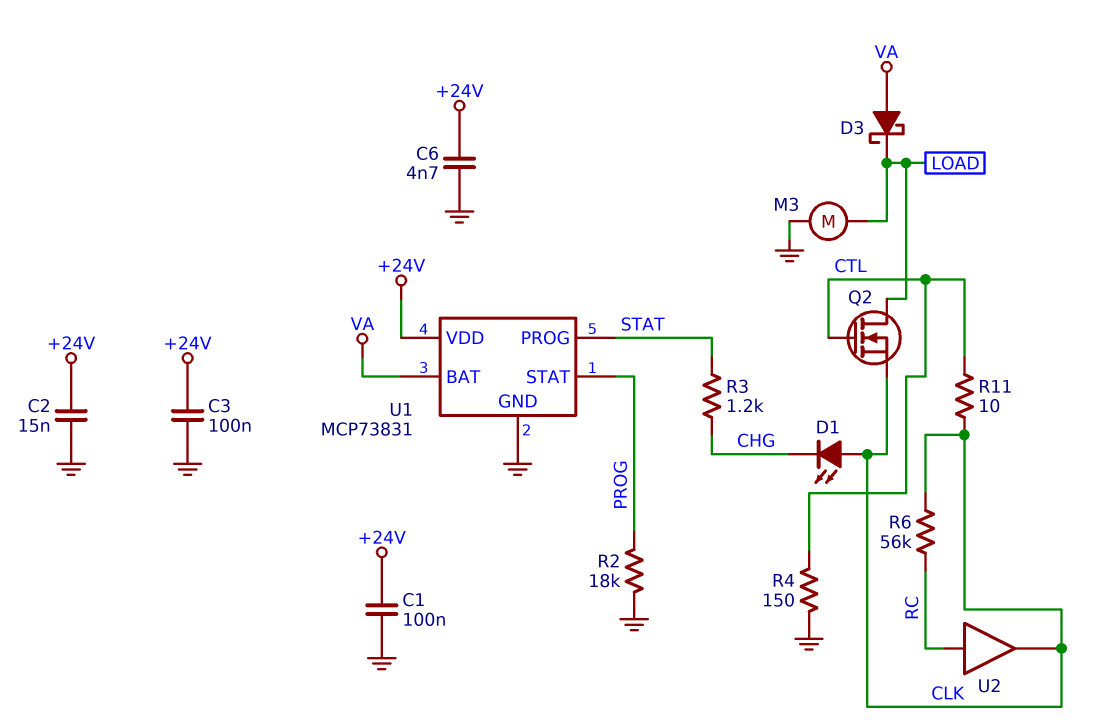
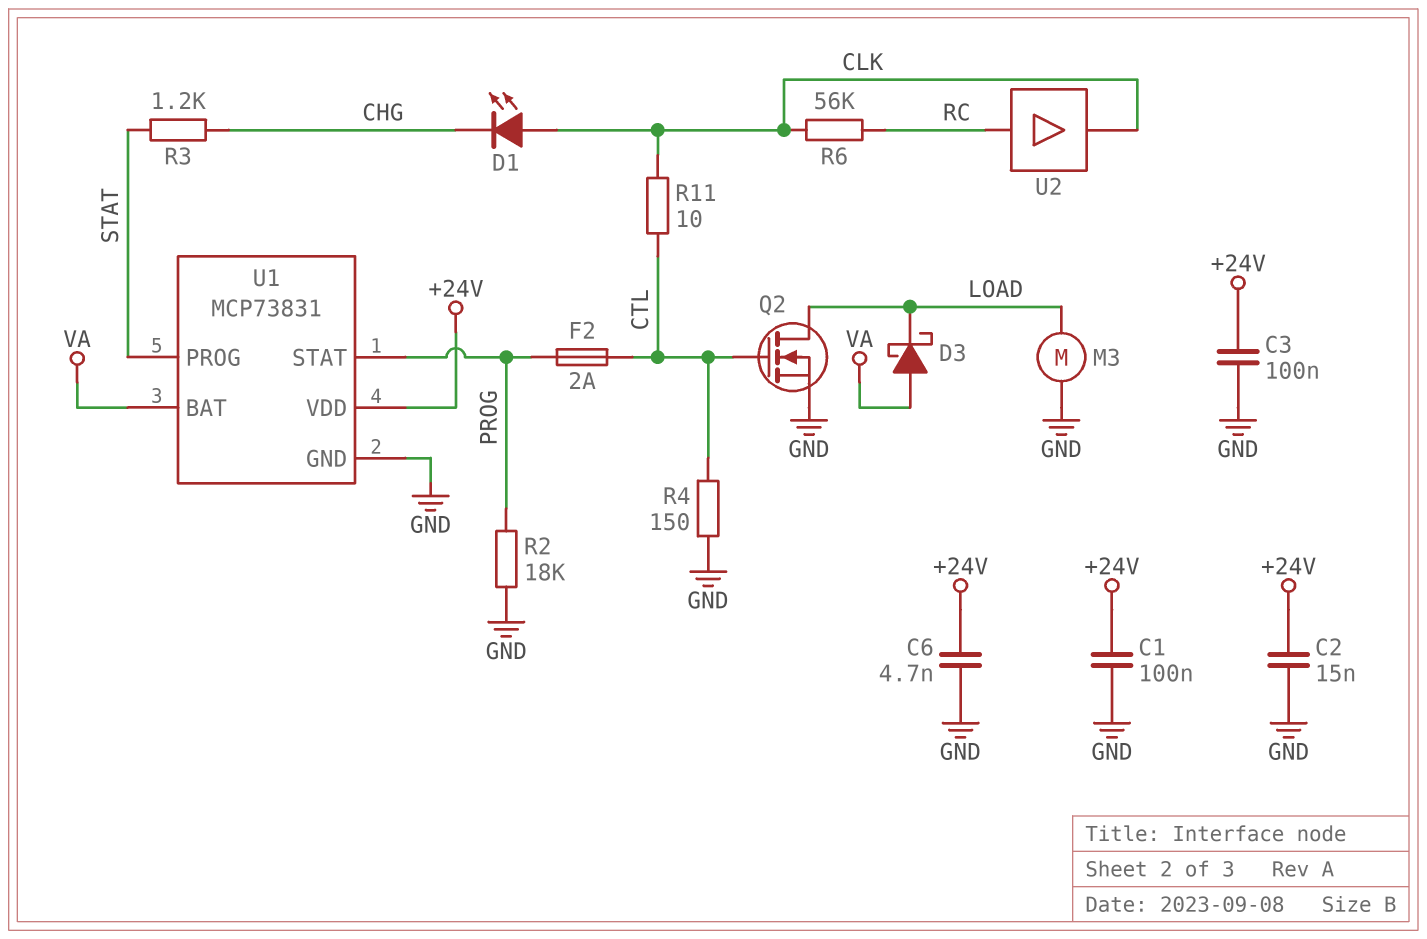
F2: none -> 2A (CTL, PROG)
Q2: NMOS (G CTL, D LOAD, S CLK) -> NMOS (G CTL, D LOAD, S GND)

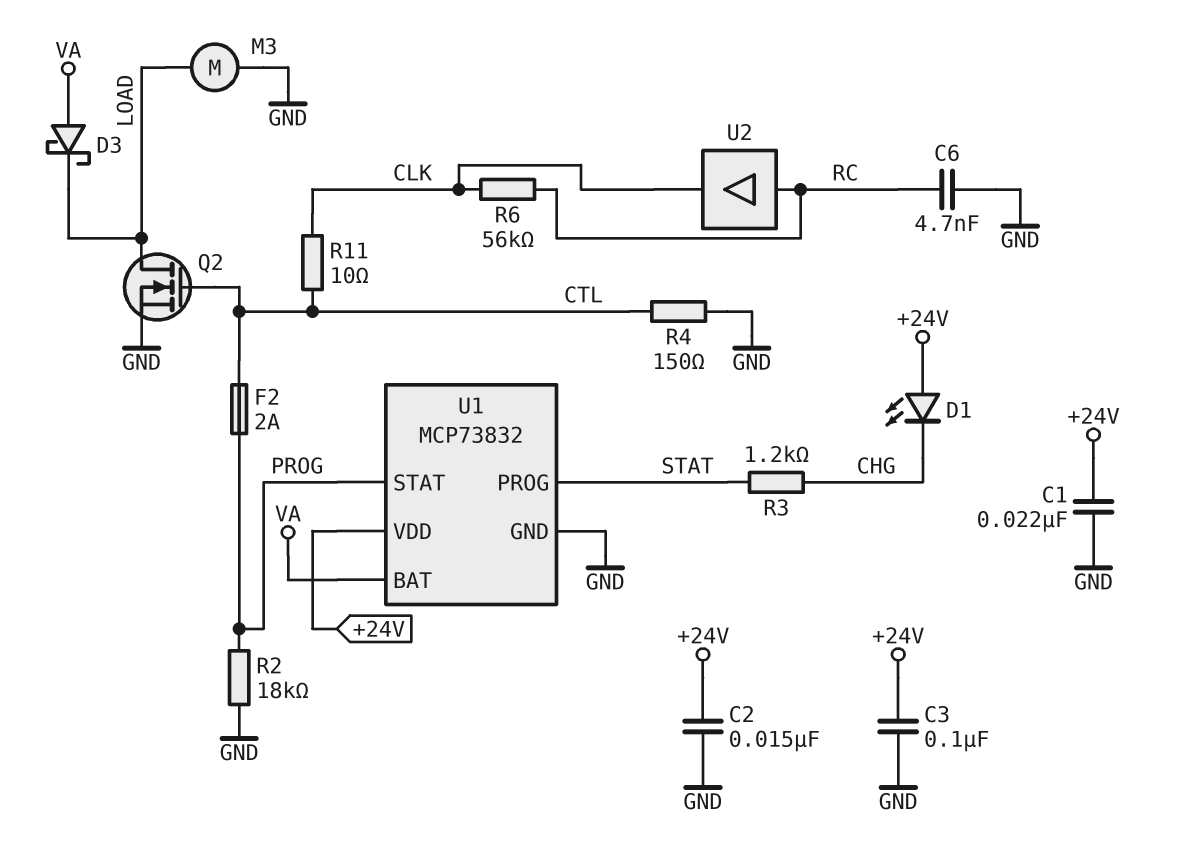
C1: 100nF (+24V, GND) -> 22nF (+24V, GND)
C6: 4.7nF (+24V, GND) -> 4.7nF (GND, RC)
D1: LED (A CLK, K CHG) -> LED (A +24V, K CHG)
U1: MCP73831 -> MCP73832

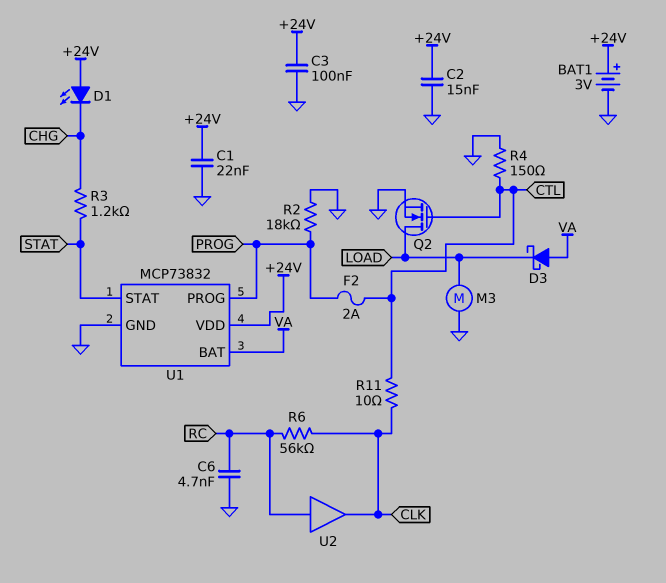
BAT1: none -> 3V (plus +24V, minus GND)
U1 pin PROG: STAT -> PROG
U1 pin STAT: PROG -> STAT

